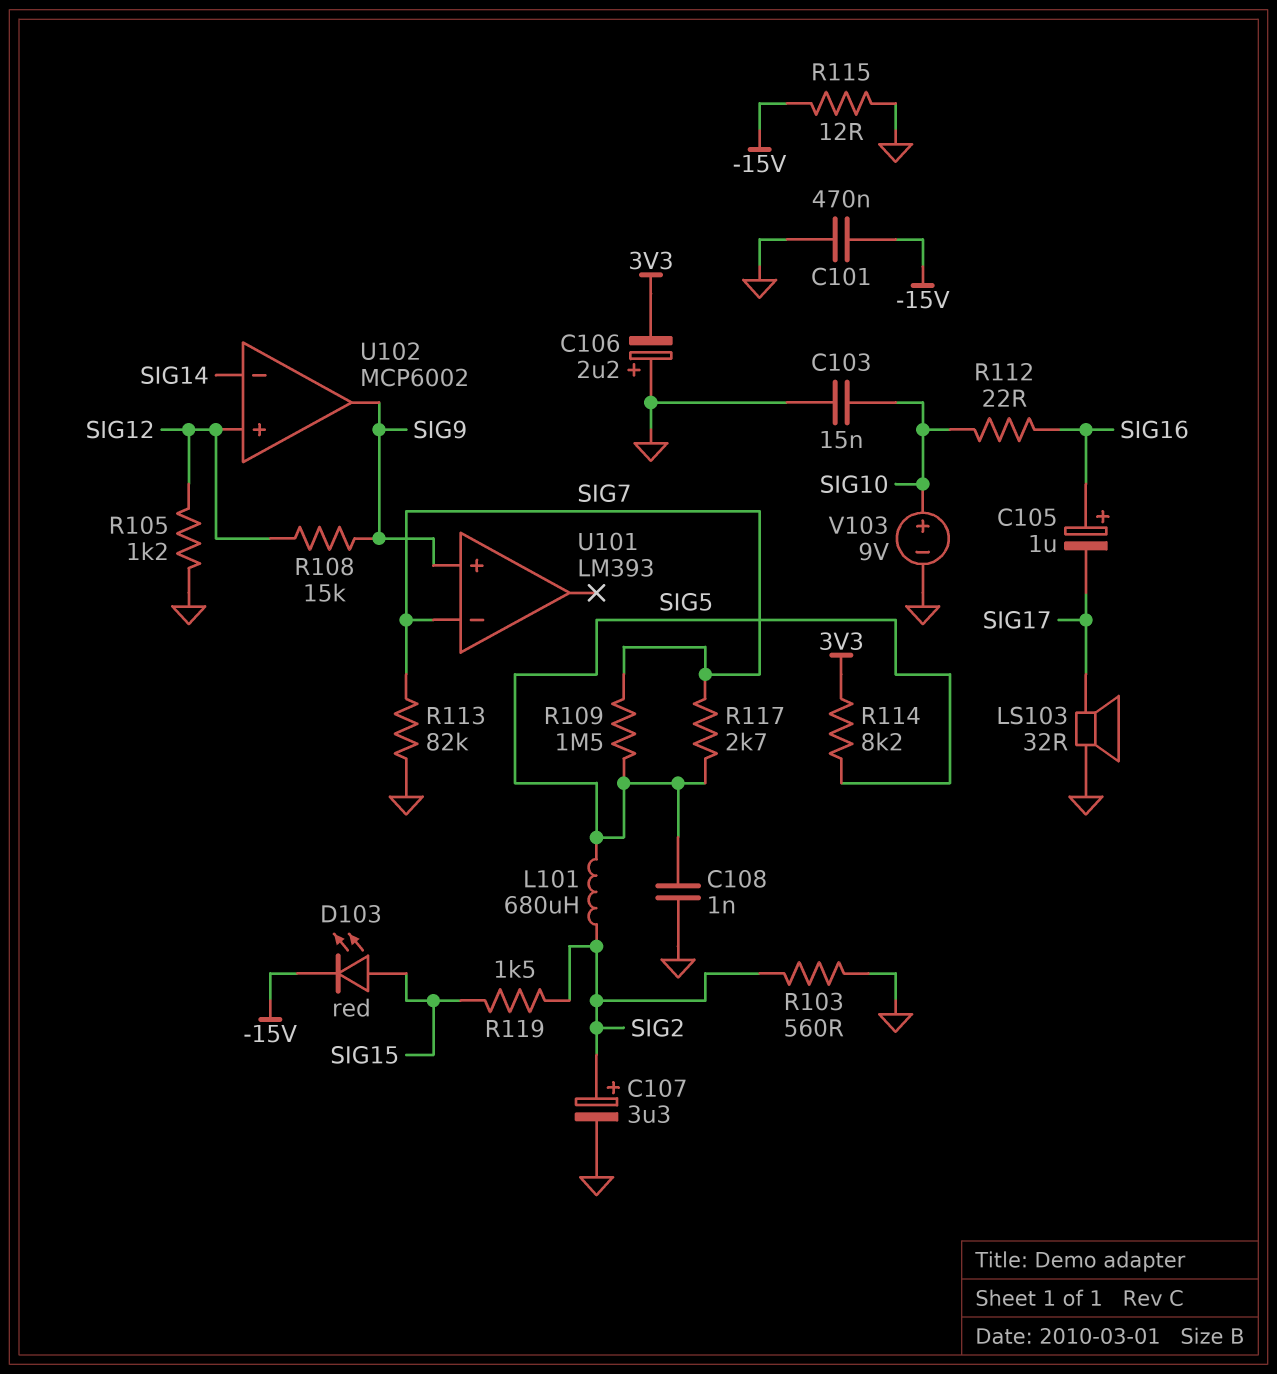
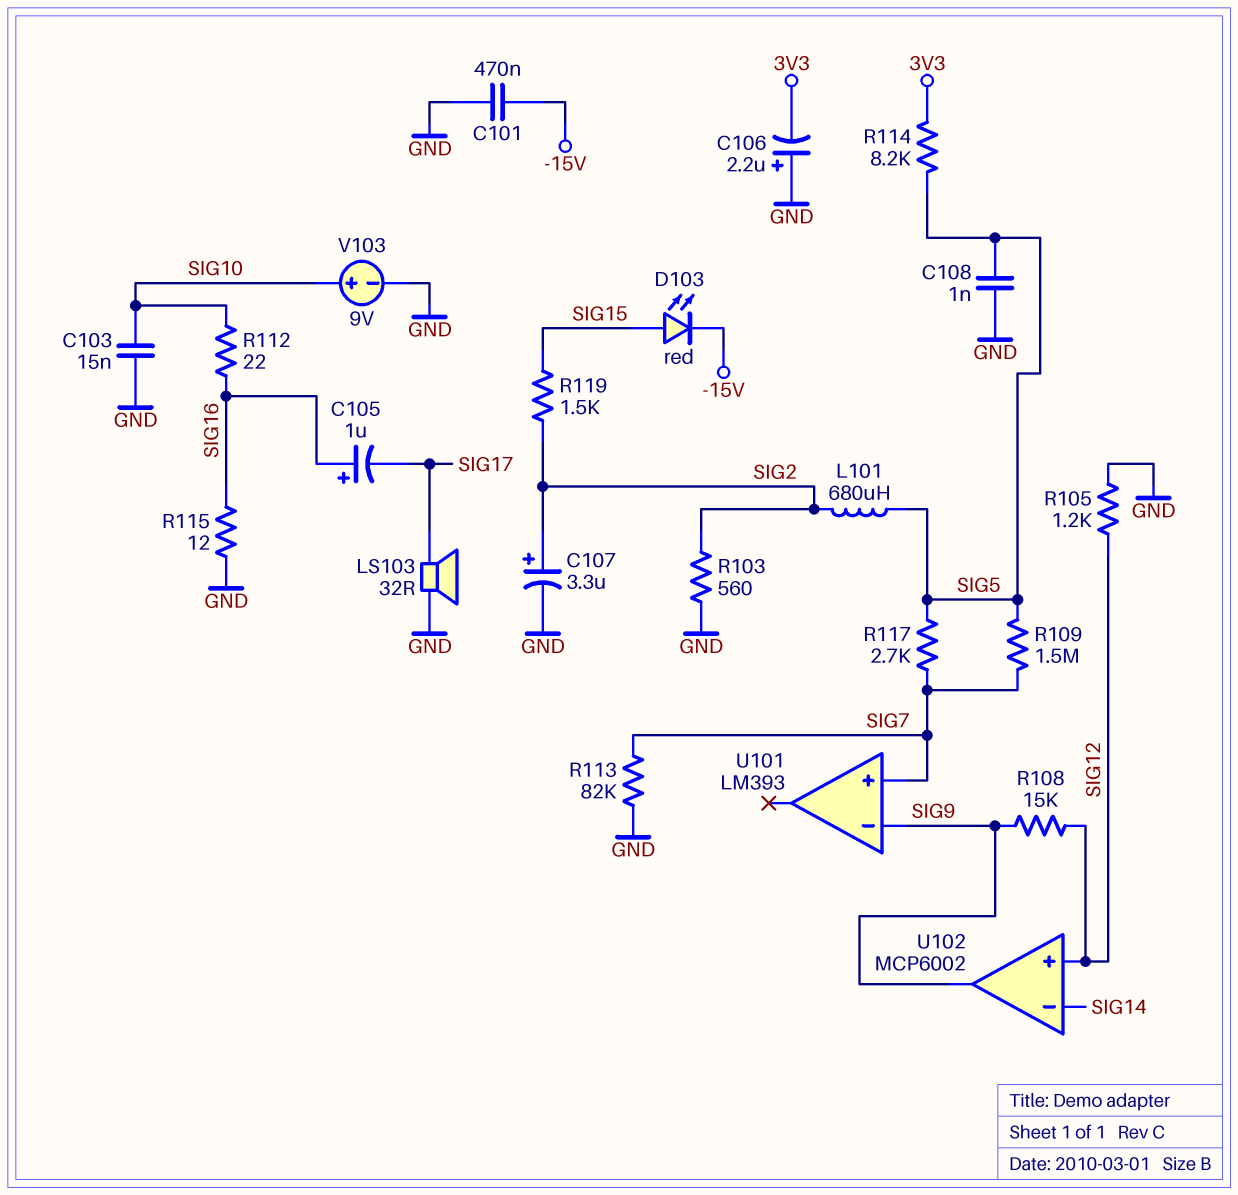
R115: 12 (-15V, GND) -> 12 (GND, SIG16)
U101 pin in+: SIG9 -> SIG7
U101 pin in-: SIG7 -> SIG9

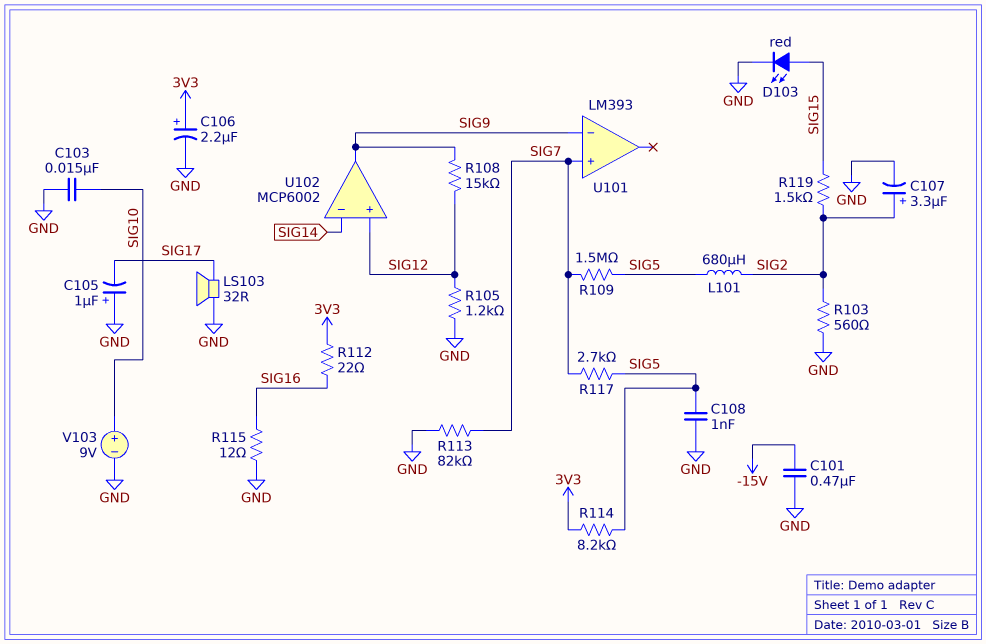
C105: 1uF (plus SIG16, minus SIG17) -> 1uF (plus GND, minus SIG17)
C106: 2.2uF (plus GND, minus 3V3) -> 2.2uF (plus 3V3, minus GND)
D103: LED red (A SIG15, K -15V) -> LED red (A SIG15, K GND)
R112: 22 (SIG10, SIG16) -> 22 (3V3, SIG16)

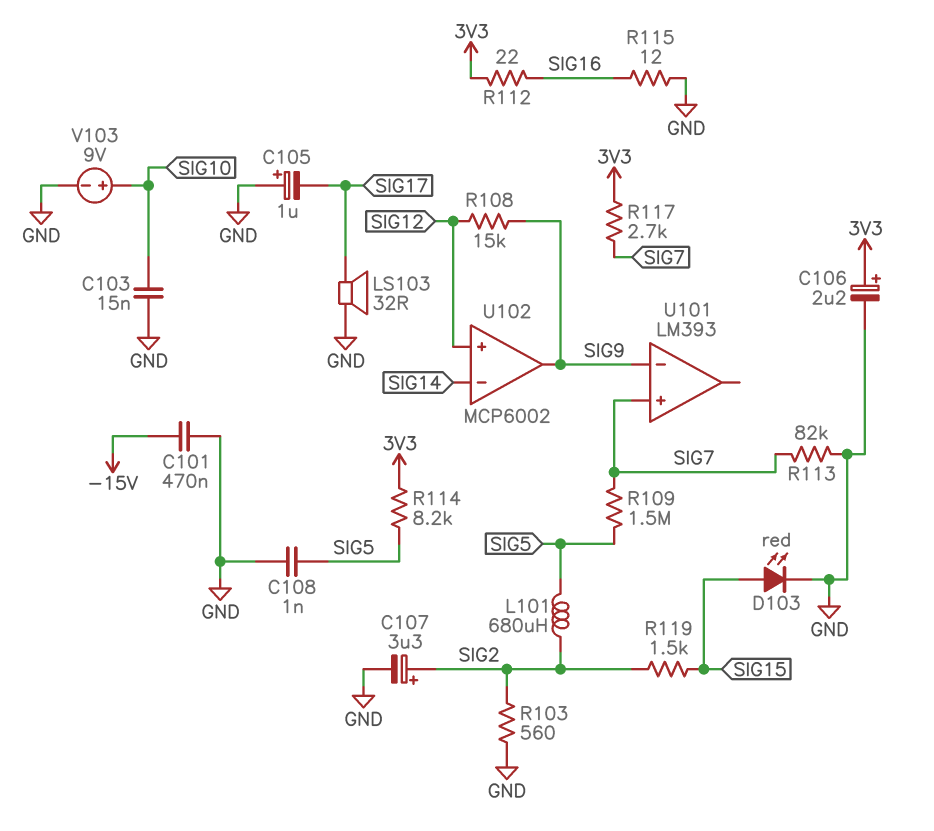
R105: 1.2k (GND, SIG12) -> none
R117: 2.7k (SIG5, SIG7) -> 2.7k (3V3, SIG7)

